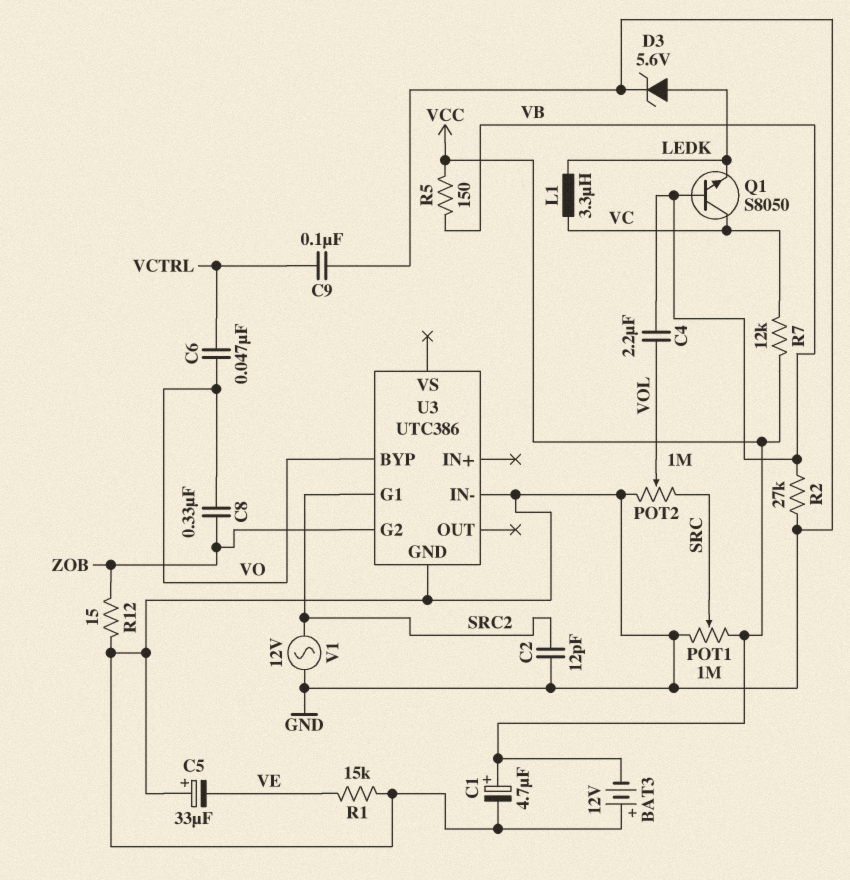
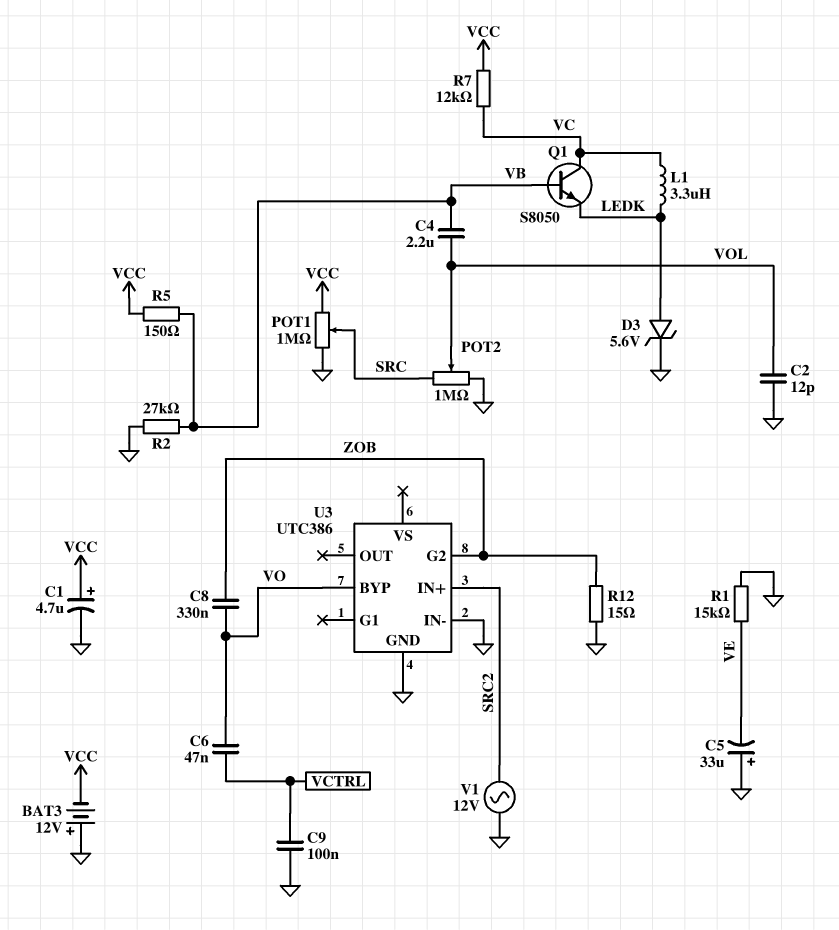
C2: 12pF (GND, SRC2) -> 12pF (GND, VOL)
U3 pin G1: SRC2 -> none
U3 pin IN+: none -> SRC2

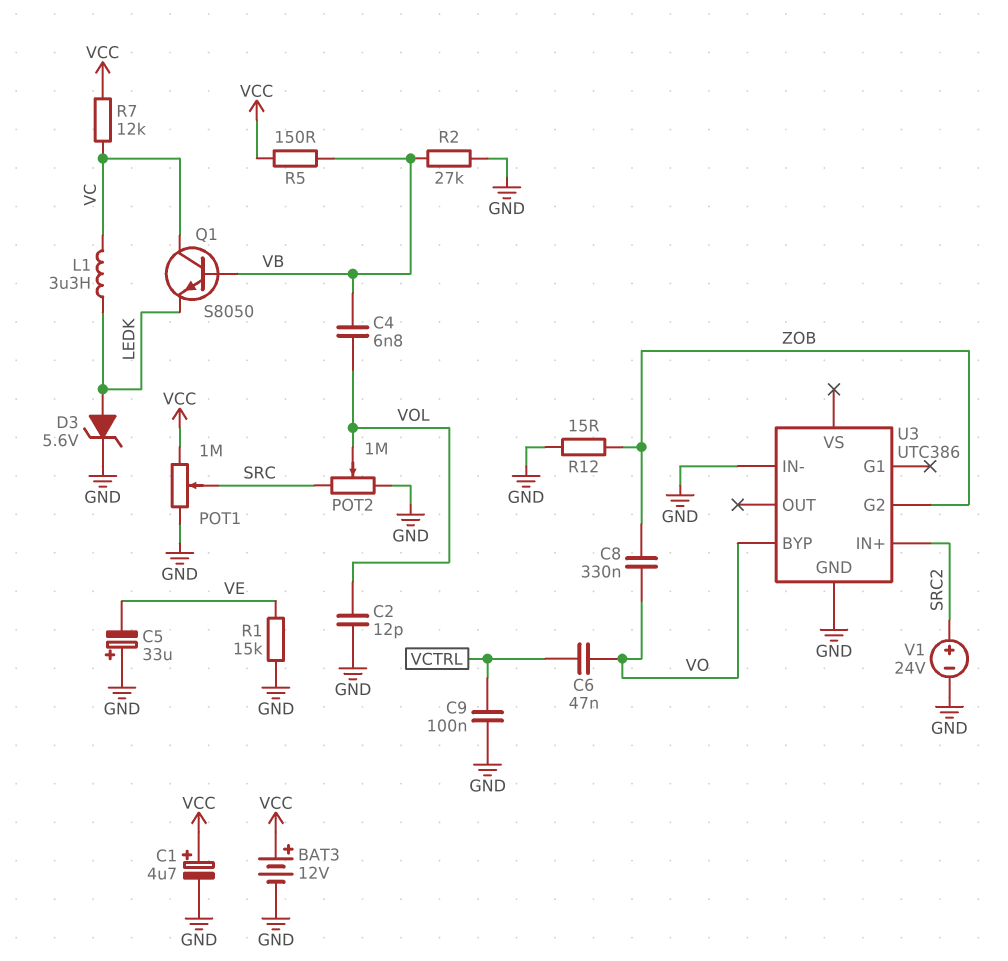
BAT3: 12V (plus GND, minus VCC) -> 12V (plus VCC, minus GND)
C4: 2.2uF (VB, VOL) -> 6.8nF (VB, VOL)
V1: AC 12V (GND, SRC2) -> 24V (plus SRC2, minus GND)

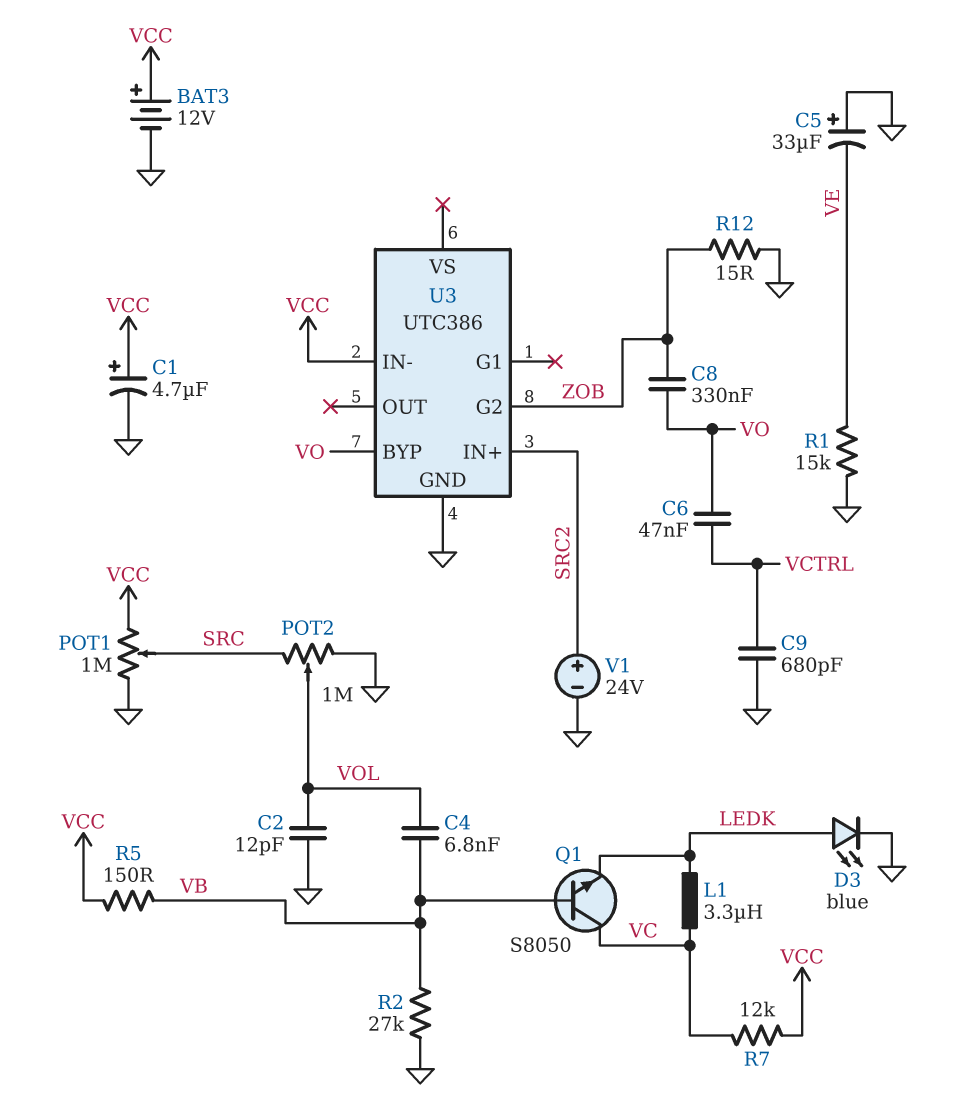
C9: 100nF (GND, VCTRL) -> 680pF (GND, VCTRL)
D3: zener 5.6V (A LEDK, K GND) -> LED blue (A LEDK, K GND)
U3 pin IN-: GND -> VCC

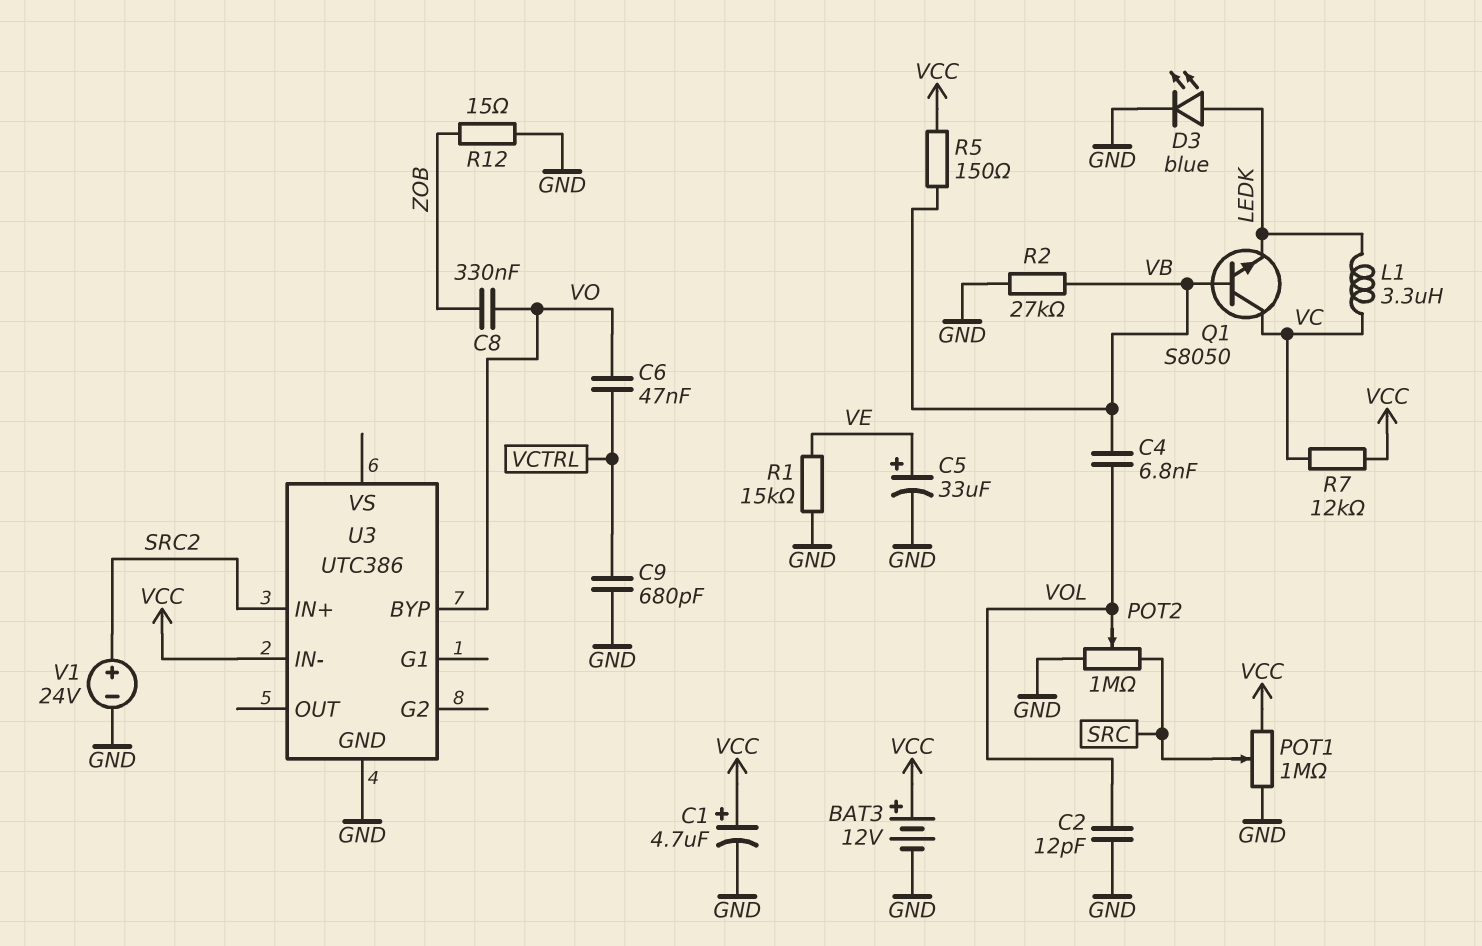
C5: 33uF (plus GND, minus VE) -> 33uF (plus VE, minus GND)
U3 pin G2: ZOB -> none

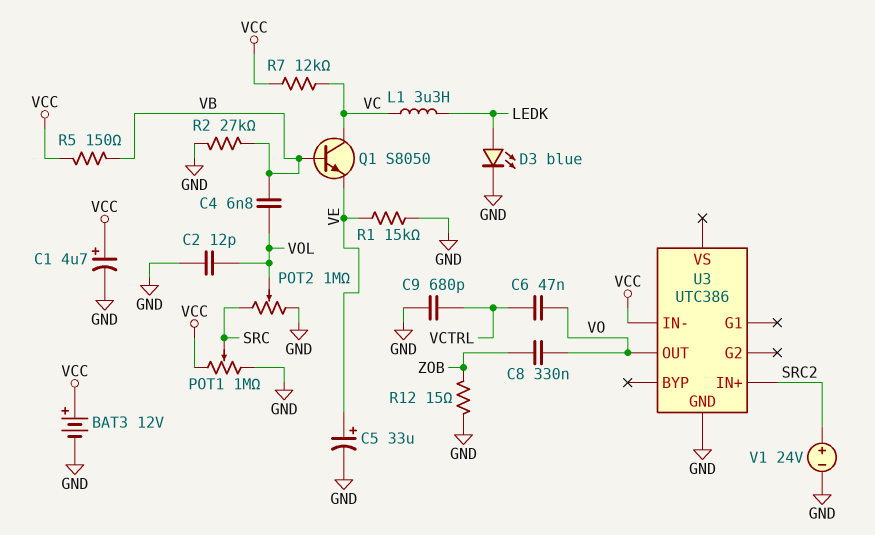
Q1: NPN S8050 (B VB, C VC, E LEDK) -> NPN S8050 (B VB, C VC, E VE)
U3 pin BYP: VO -> none
U3 pin OUT: none -> VO

